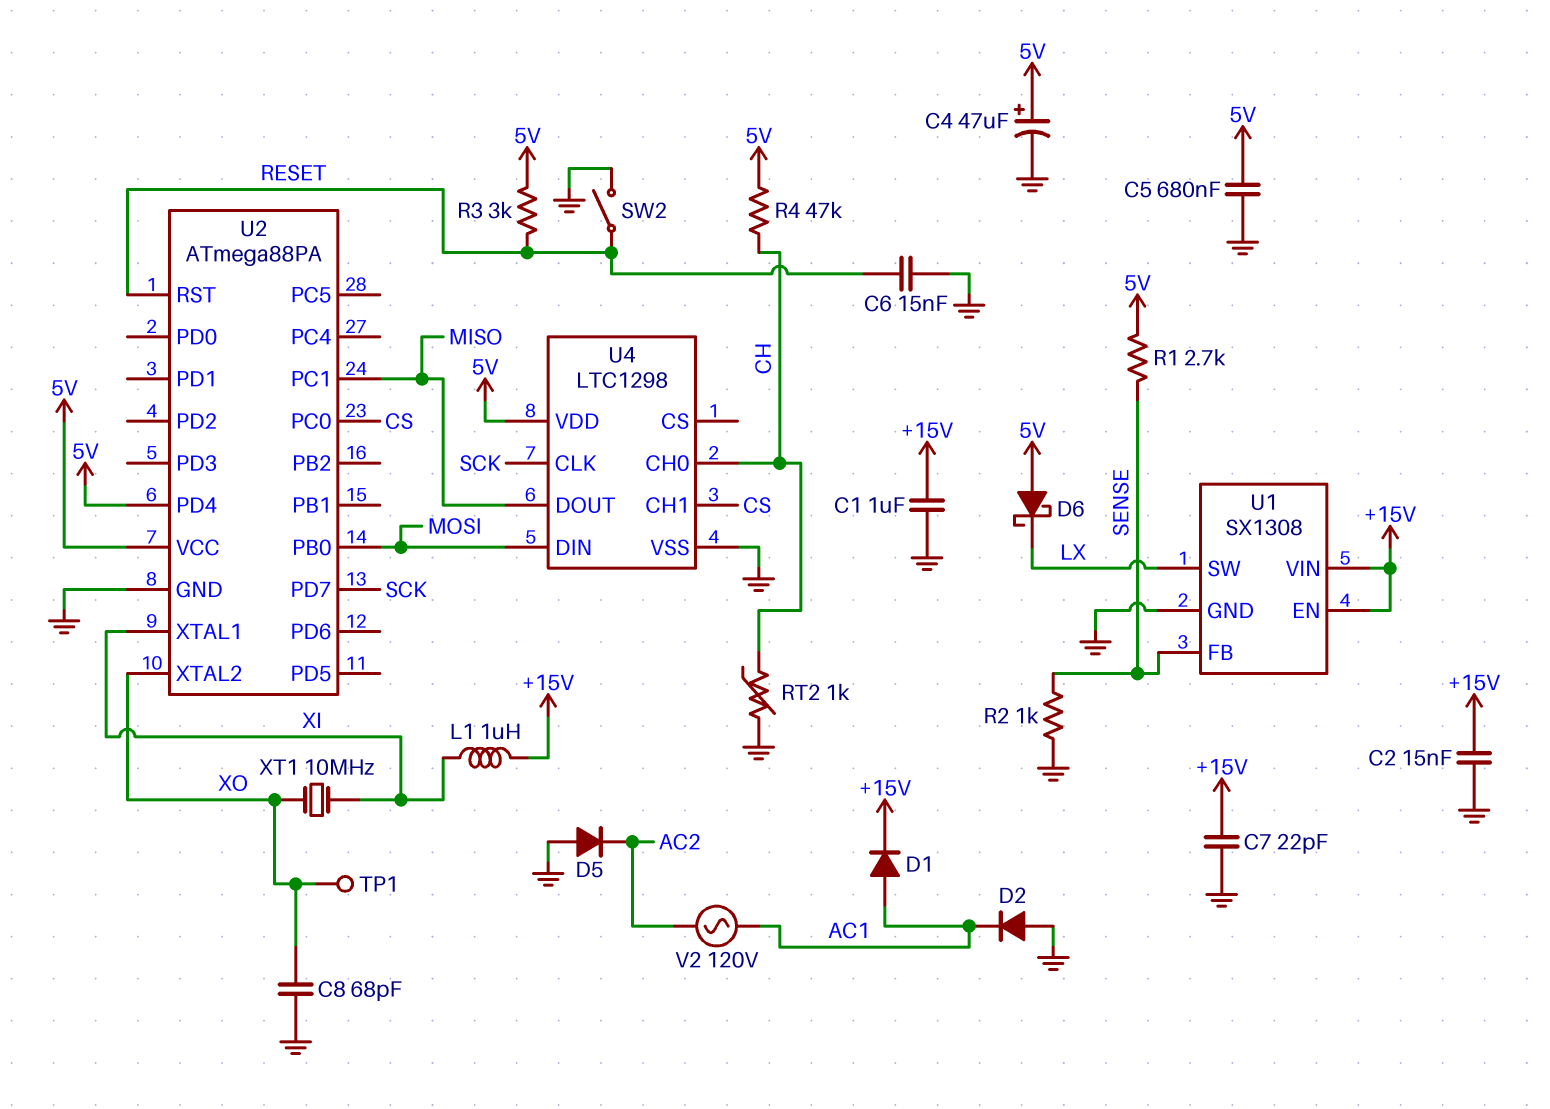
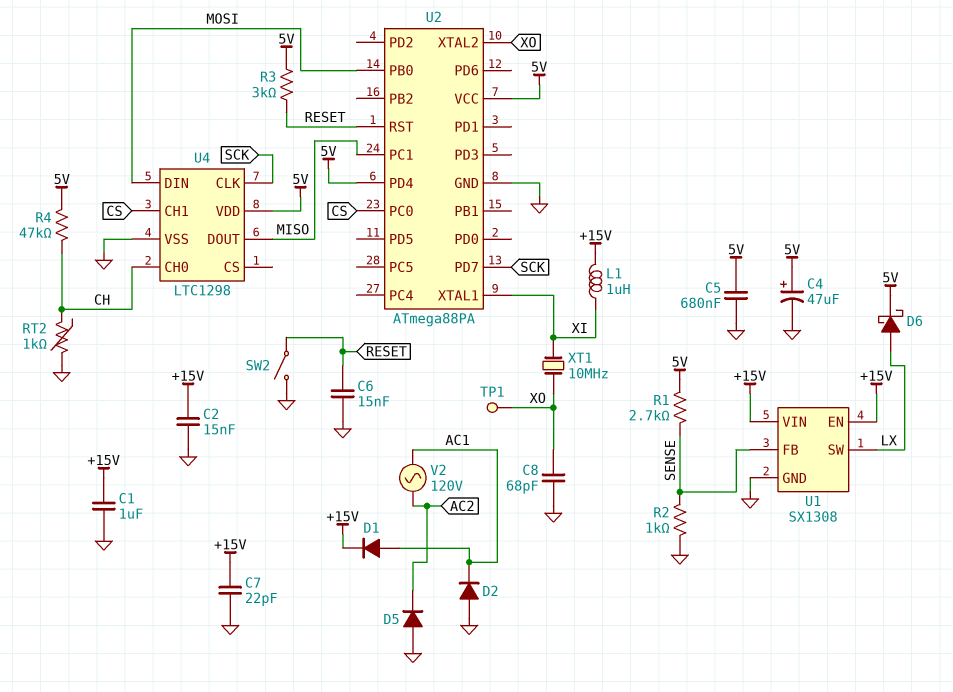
D6: schottky (A 5V, K LX) -> schottky (A LX, K 5V)

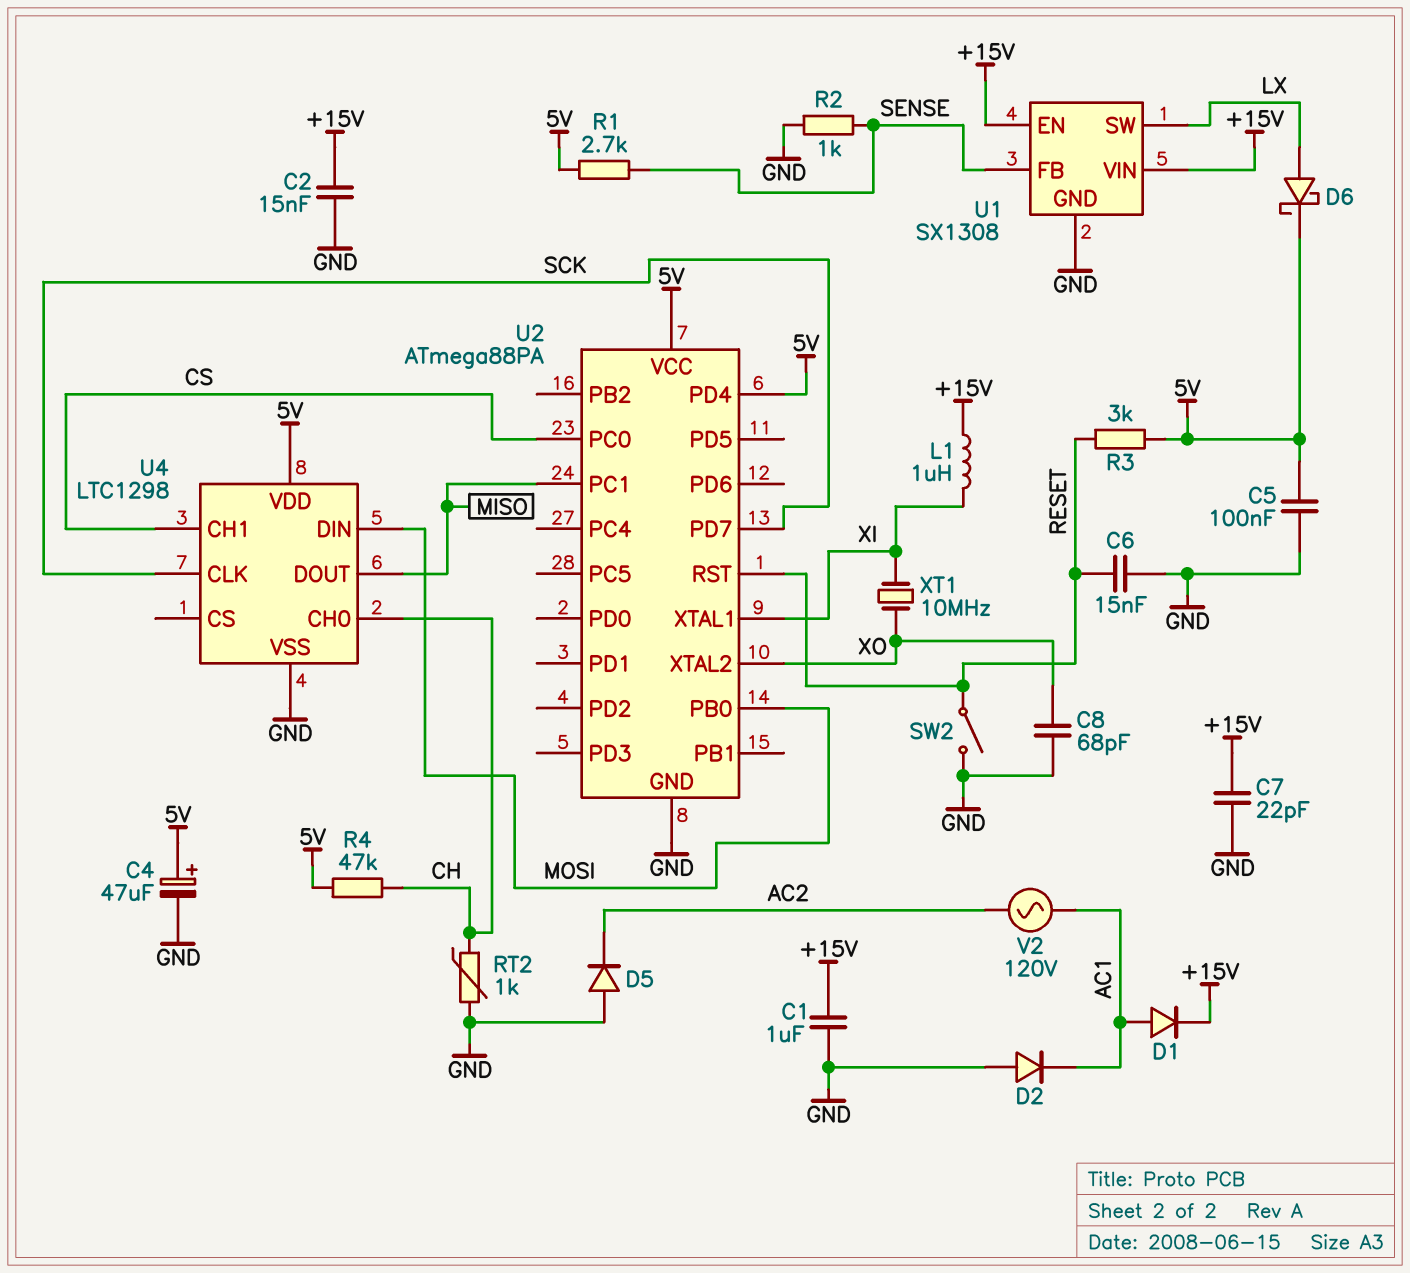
C5: 680nF (5V, GND) -> 100nF (5V, GND)
TP1: test point (XO) -> none

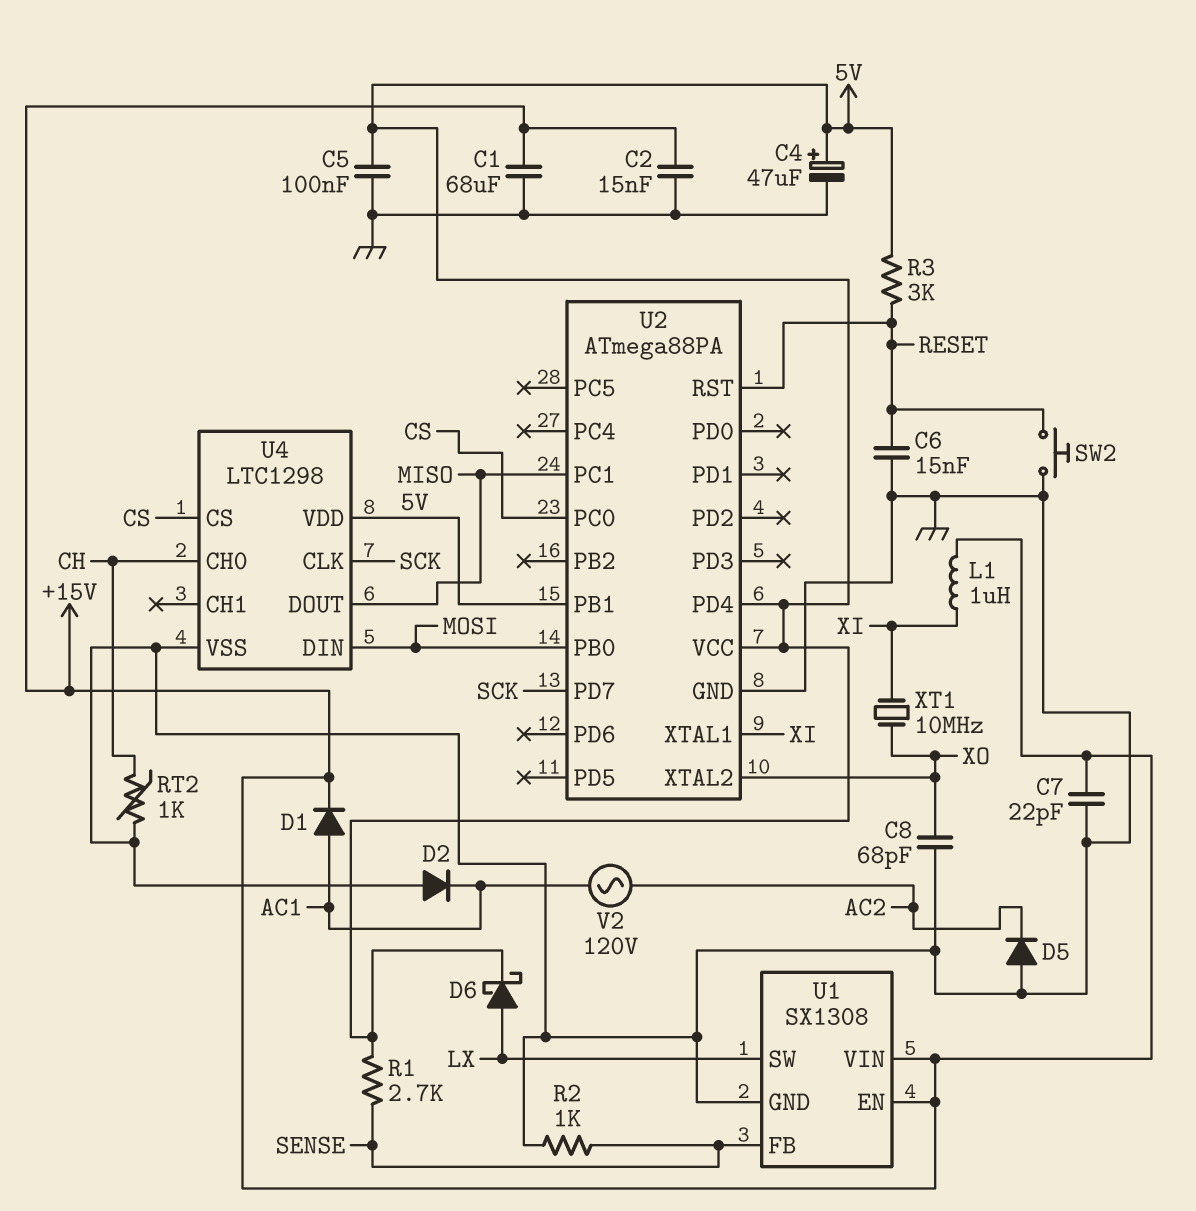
C1: 1uF (+15V, GND) -> 68uF (+15V, GND)
R4: 47k (5V, CH) -> none
SW2: switch (GND, RESET) -> button (GND, RESET)
U2 pin PB1: none -> 5V
U4 pin CH1: CS -> none
U4 pin CS: none -> CS

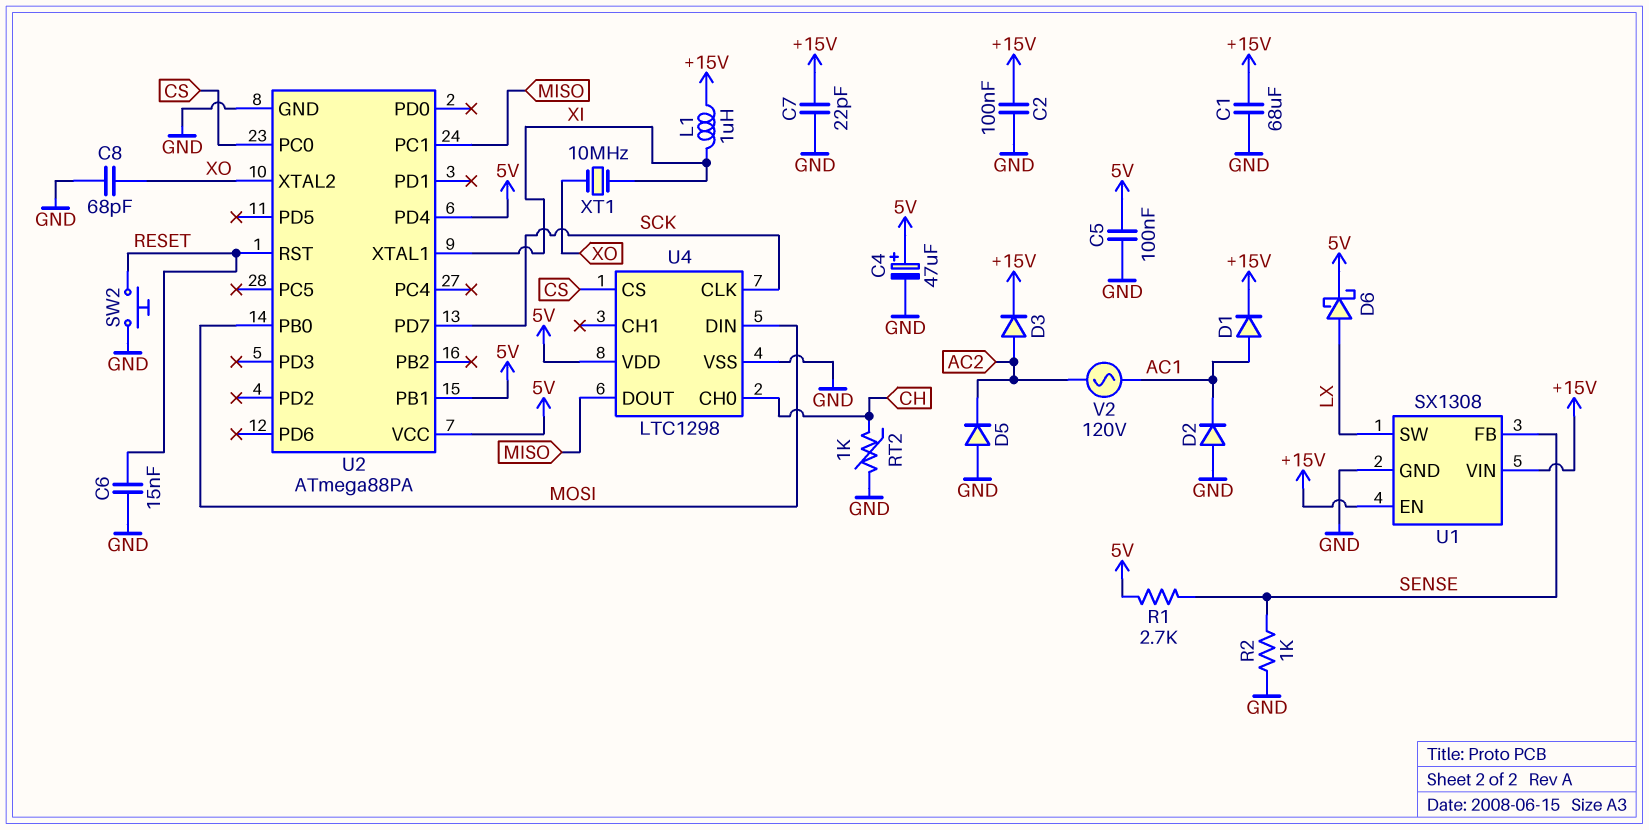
C2: 15nF (+15V, GND) -> 100nF (+15V, GND)
D3: none -> diode (A AC2, K +15V)
R3: 3k (5V, RESET) -> none

